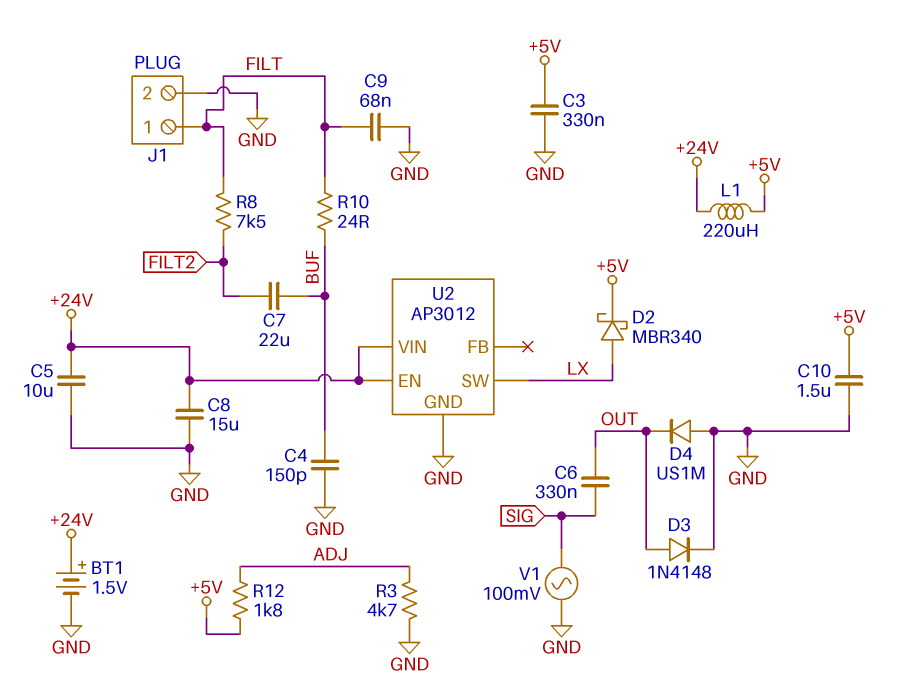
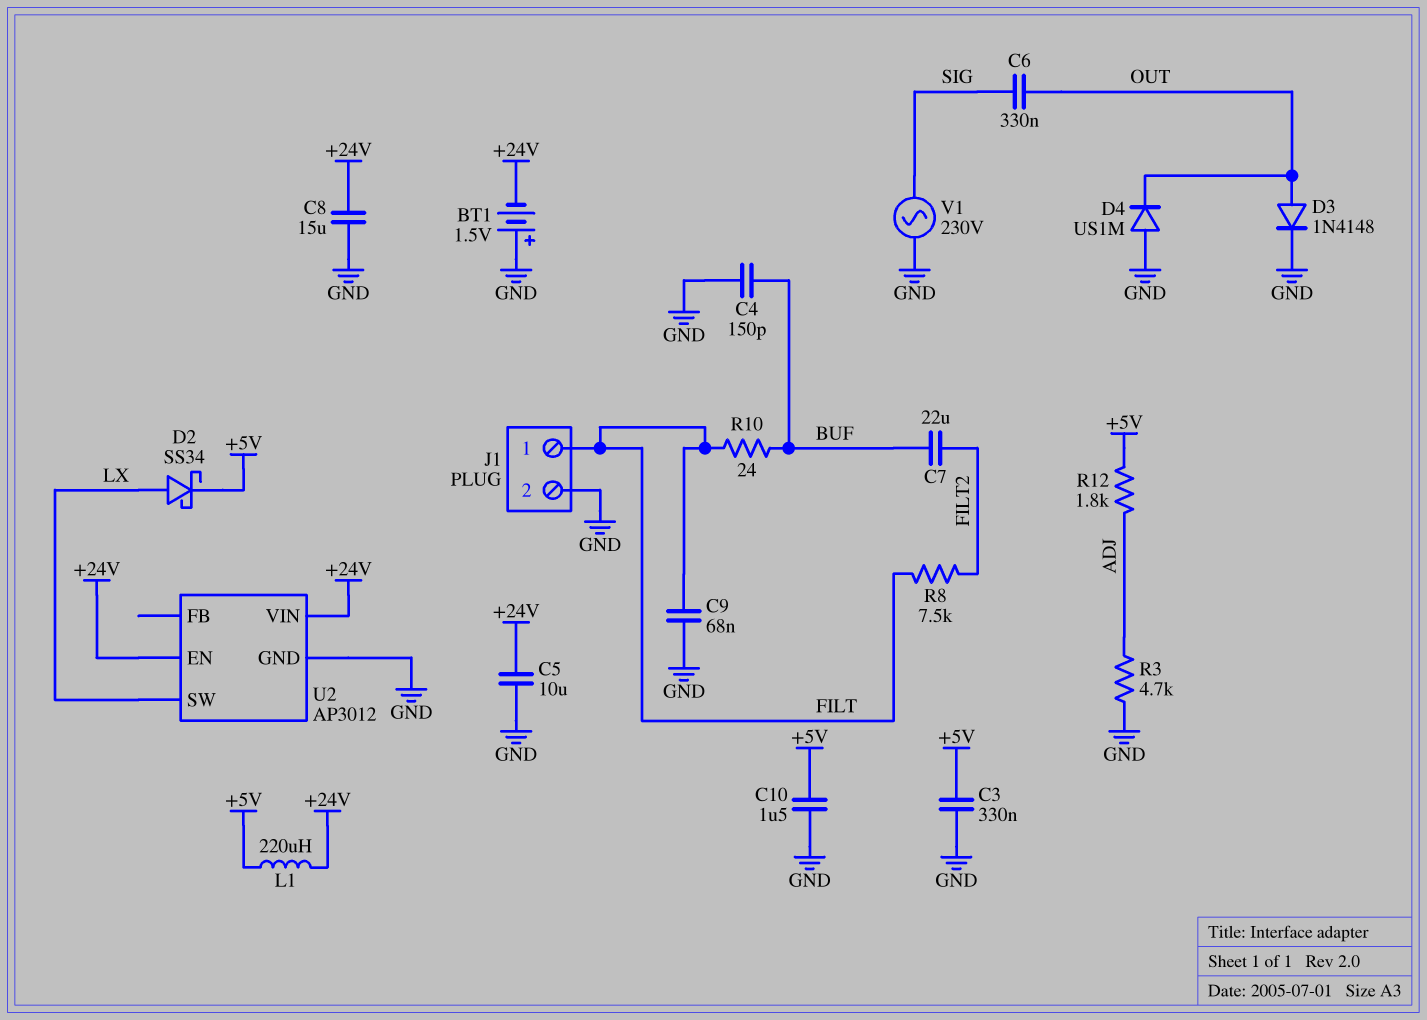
BT1: 1.5V (plus +24V, minus GND) -> 1.5V (plus GND, minus +24V)
D2: schottky MBR340 (A LX, K +5V) -> schottky SS34 (A LX, K +5V)
V1: AC 100mV (GND, SIG) -> AC 230V (GND, SIG)

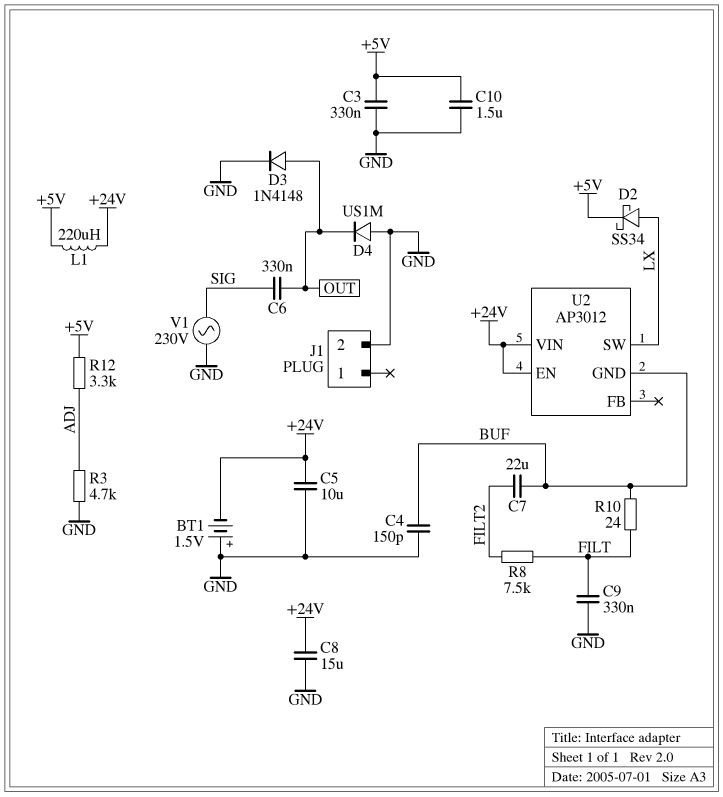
C9: 68nF (FILT, GND) -> 330nF (FILT, GND)
J1 pin 1: FILT -> none
R12: 1.8k (+5V, ADJ) -> 3.3k (+5V, ADJ)
U2 pin GND: GND -> BUF

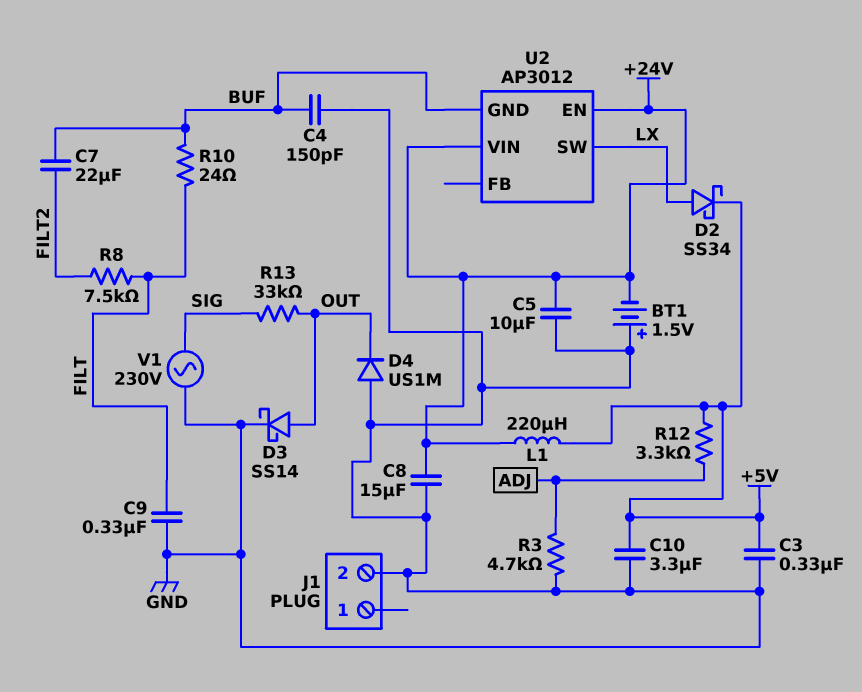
C6: 330nF (OUT, SIG) -> none
C10: 1.5uF (+5V, GND) -> 3.3uF (+5V, GND)
D3: diode 1N4148 (A OUT, K GND) -> schottky SS14 (A OUT, K GND)
R13: none -> 33k (OUT, SIG)

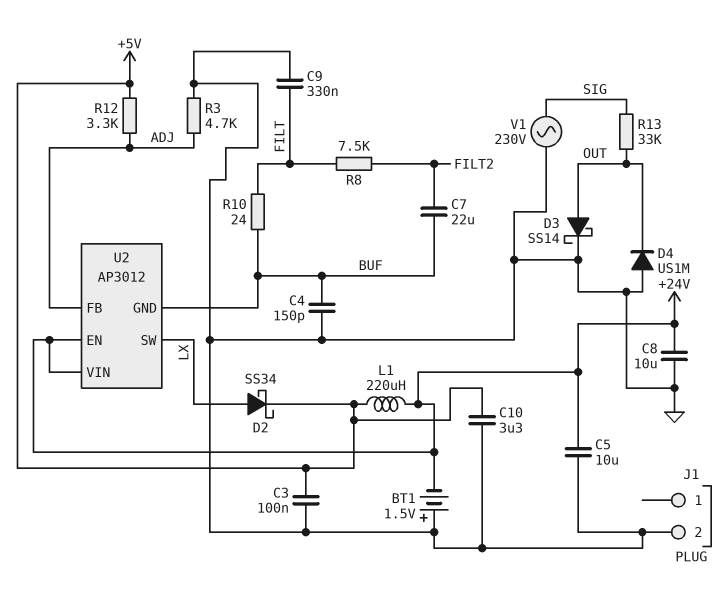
C3: 330nF (+5V, GND) -> 100nF (+5V, GND)
C8: 15uF (+24V, GND) -> 10uF (+24V, GND)
U2 pin FB: none -> ADJ

